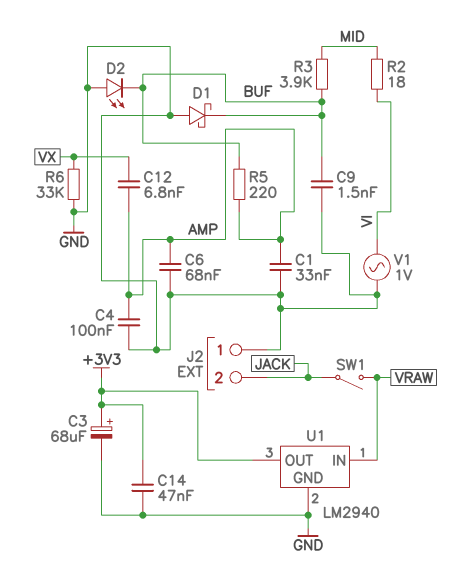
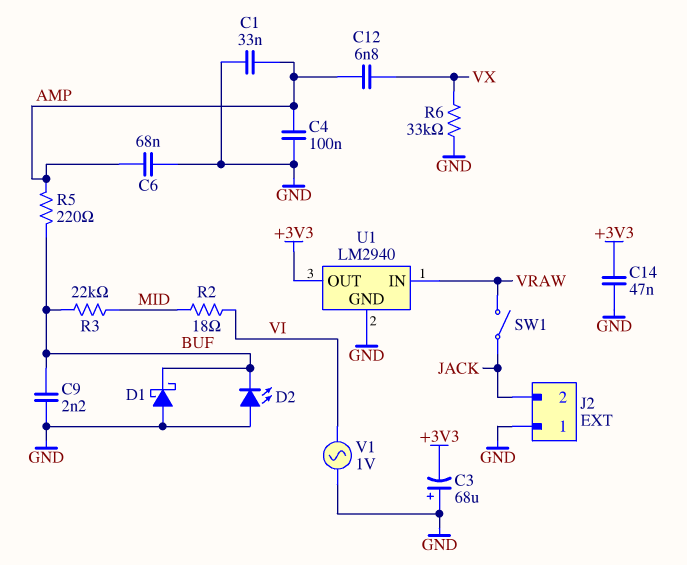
C3: 68uF (plus +3V3, minus GND) -> 68uF (plus GND, minus +3V3)
C9: 1.5nF (BUF, GND) -> 2.2nF (BUF, GND)
R3: 3.9k (BUF, MID) -> 22k (BUF, MID)

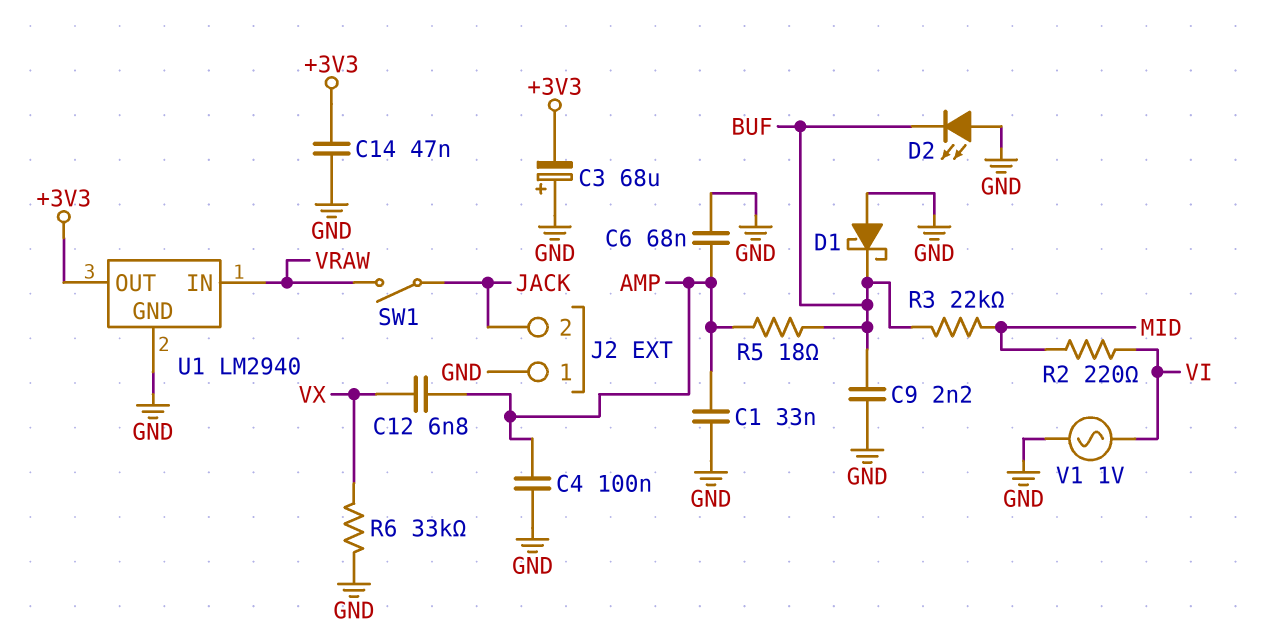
R2: 18 (MID, VI) -> 220 (MID, VI)
R5: 220 (AMP, BUF) -> 18 (AMP, BUF)

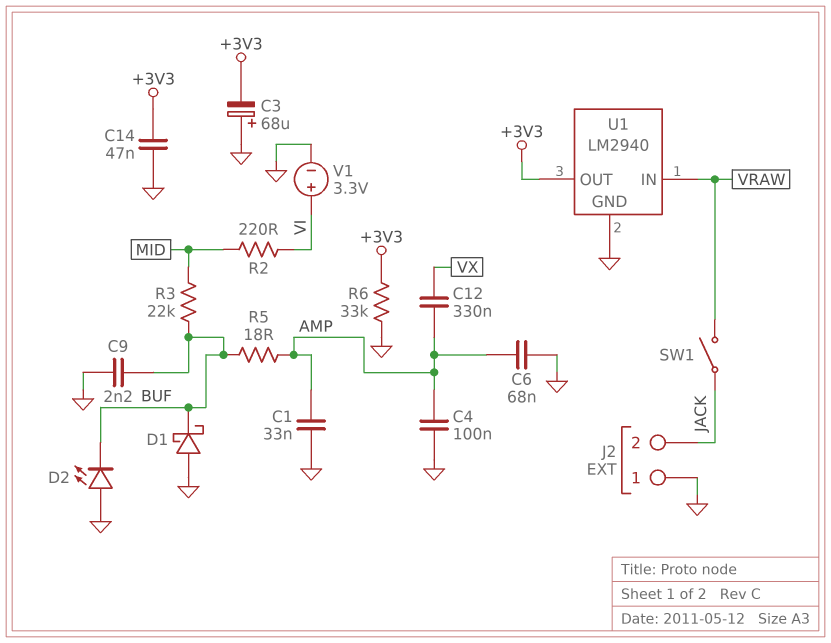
C12: 6.8nF (AMP, VX) -> 330nF (AMP, VX)
R6: 33k (GND, VX) -> 33k (+3V3, GND)
V1: AC 1V (GND, VI) -> 3.3V (plus VI, minus GND)

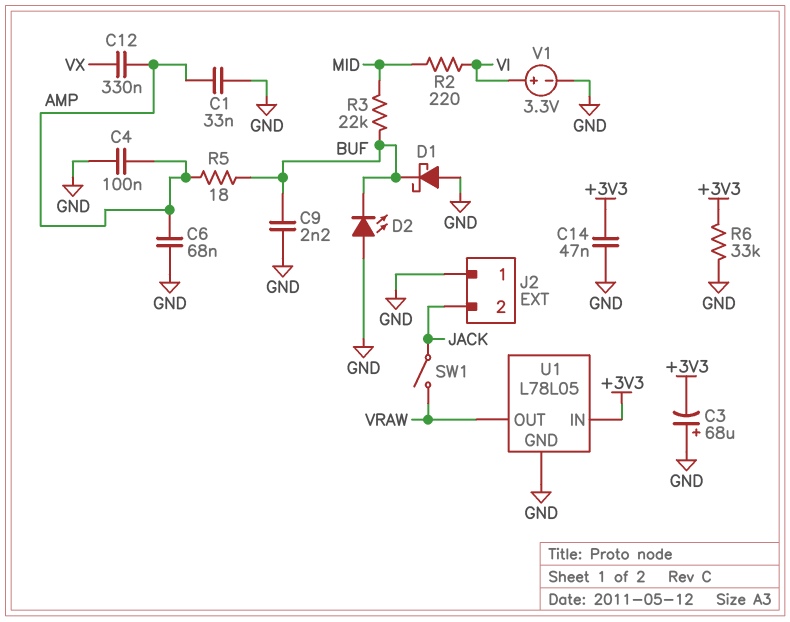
U1: LM2940 -> L78L05
U1 pin IN: VRAW -> +3V3
U1 pin OUT: +3V3 -> VRAW

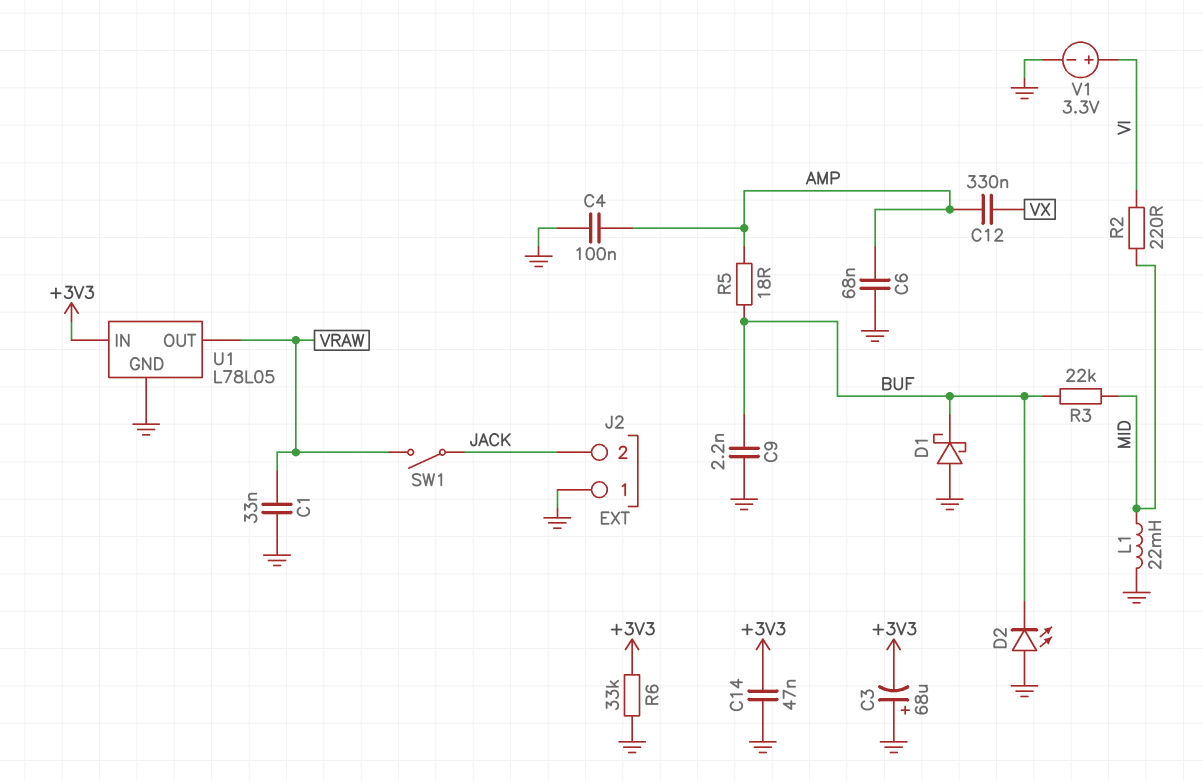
C1: 33nF (AMP, GND) -> 33nF (GND, VRAW)
L1: none -> 22mH (GND, MID)

